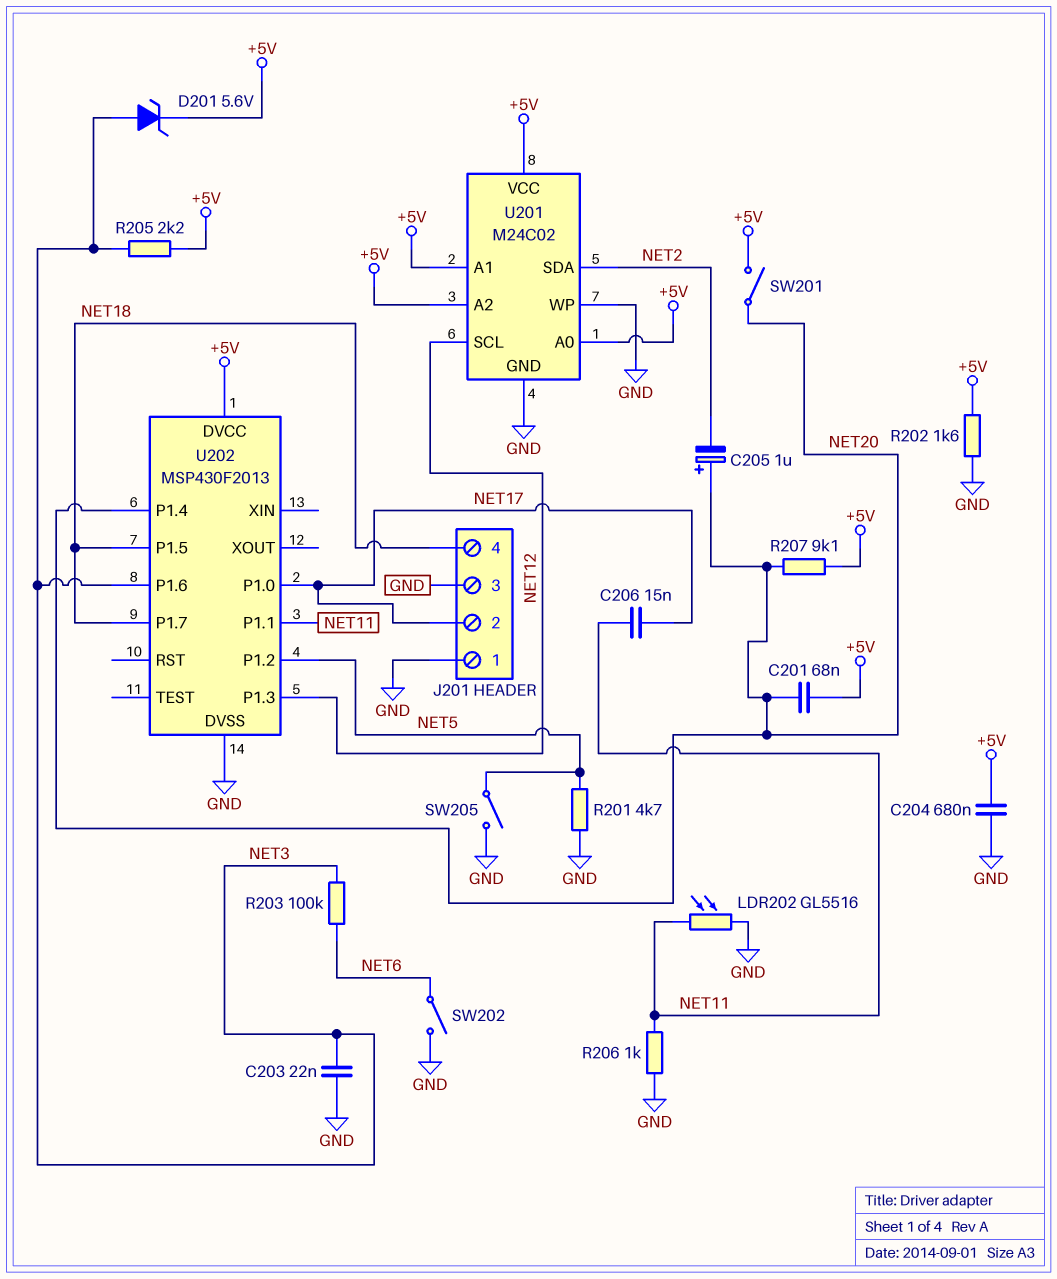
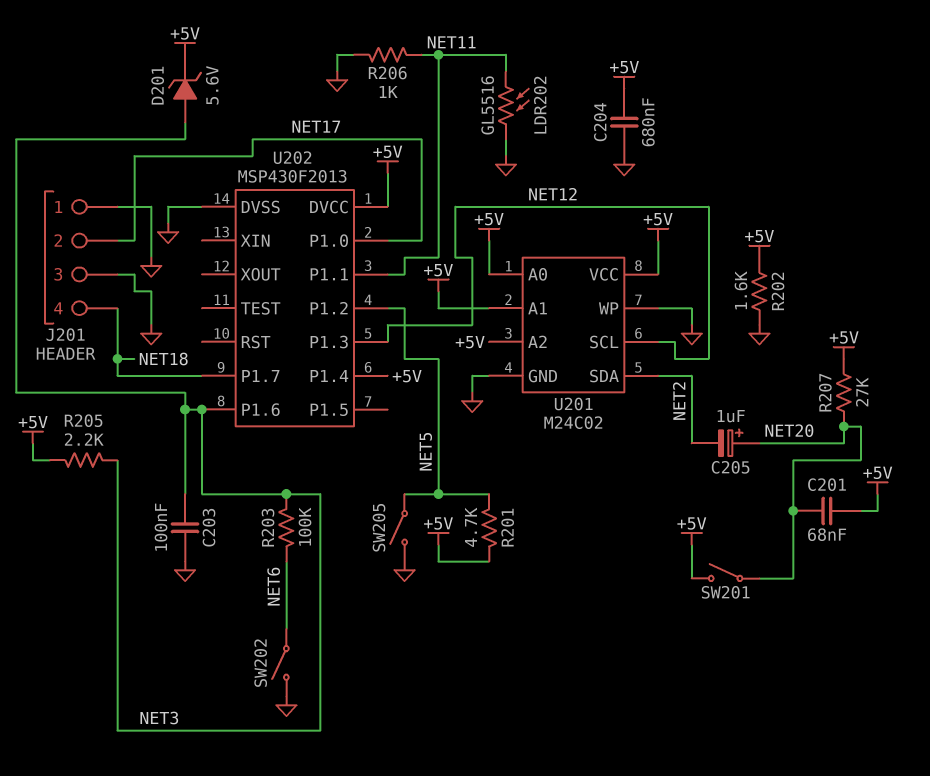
C203: 22nF (GND, NET3) -> 100nF (GND, NET3)
C206: 15nF (NET11, NET17) -> none
R201: 4.7k (GND, NET5) -> 4.7k (+5V, NET5)
R207: 9.1k (+5V, NET20) -> 27k (+5V, NET20)
U202 pin P1.4: NET20 -> +5V
U202 pin P1.5: NET18 -> none

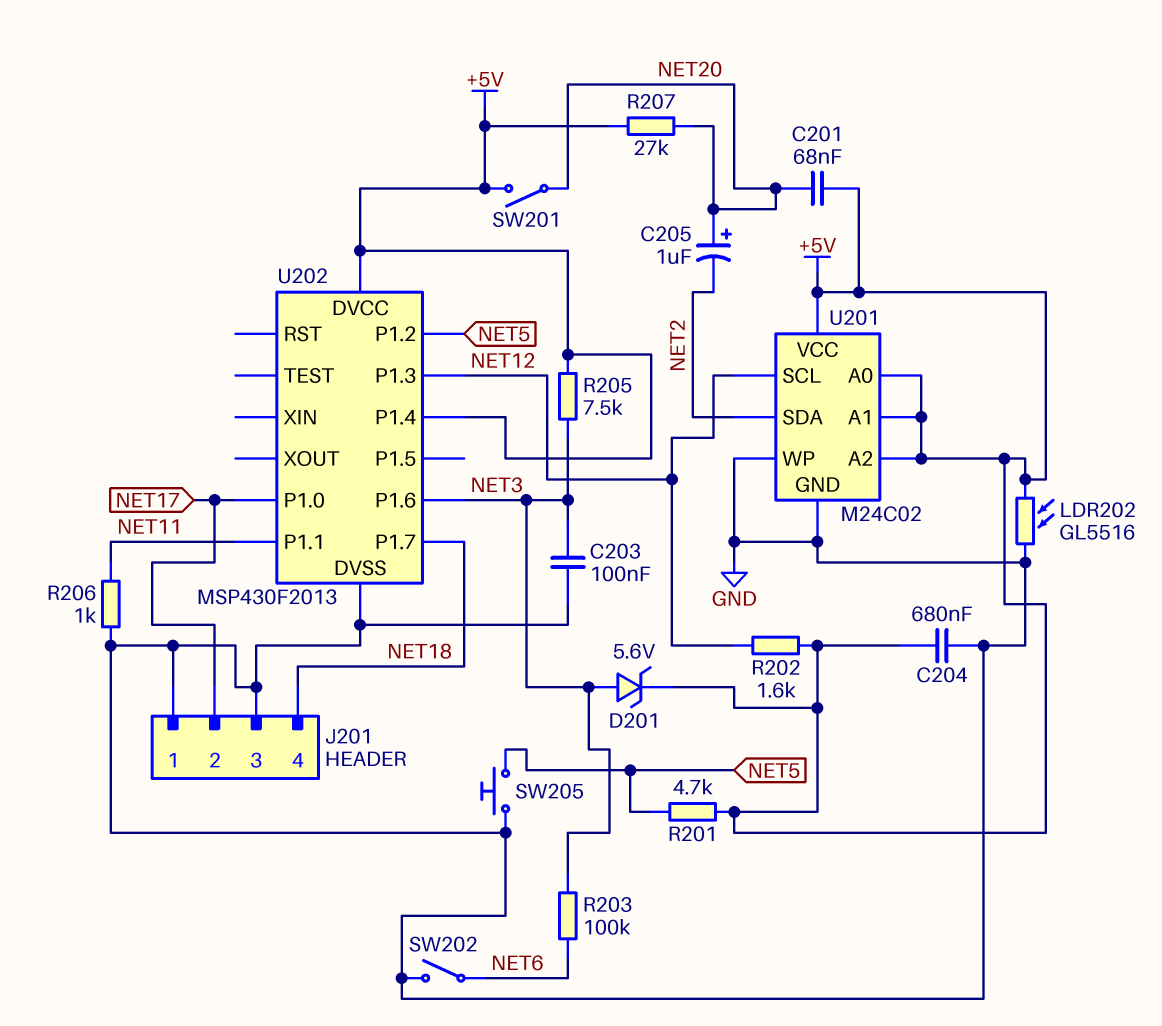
LDR202: GL5516 (GND, NET11) -> GL5516 (+5V, GND)
R202: 1.6k (+5V, GND) -> 1.6k (+5V, NET12)
R205: 2.2k (+5V, NET3) -> 7.5k (+5V, NET3)
SW205: switch (GND, NET5) -> button (GND, NET5)

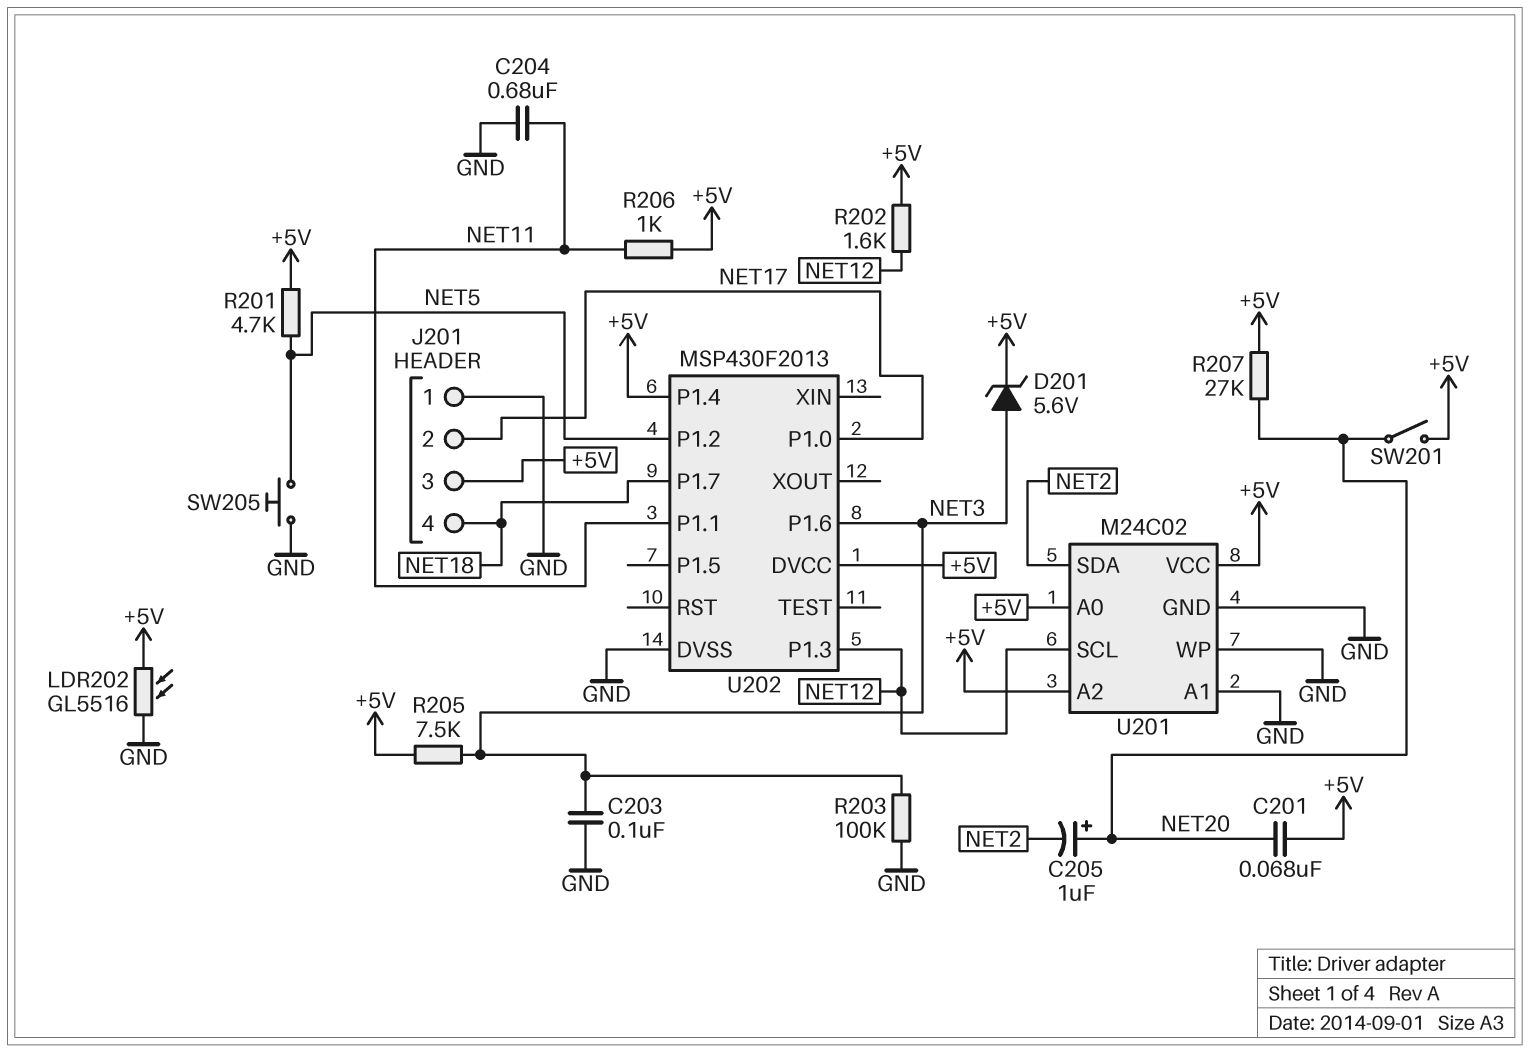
C204: 680nF (+5V, GND) -> 680nF (GND, NET11)
J201 pin 3: GND -> +5V
R203: 100k (NET3, NET6) -> 100k (GND, NET3)
R206: 1k (GND, NET11) -> 1k (+5V, NET11)
SW202: switch (GND, NET6) -> none
U201 pin A1: +5V -> GND

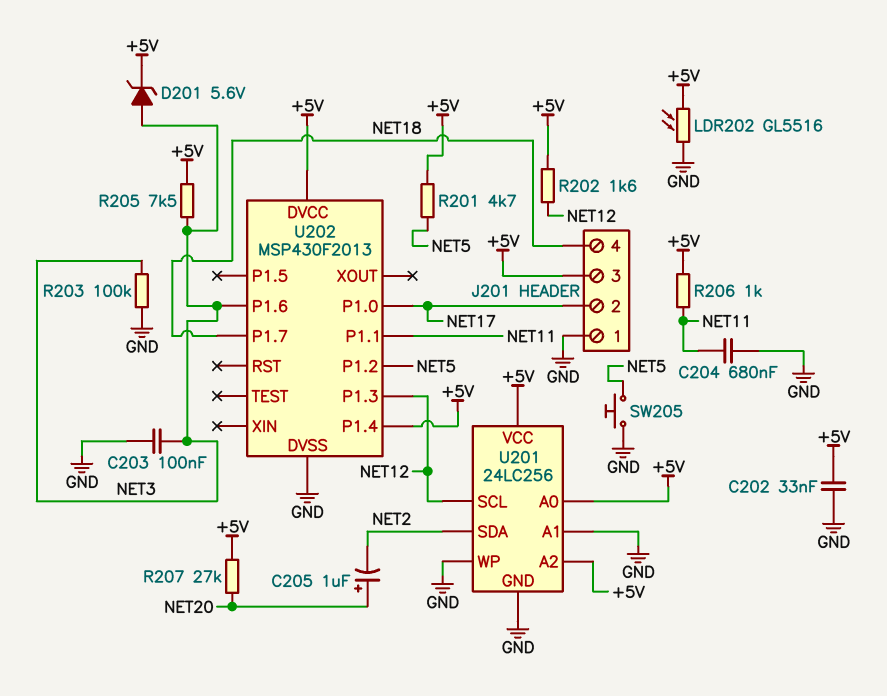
C201: 68nF (+5V, NET20) -> none
C202: none -> 33nF (+5V, GND)
SW201: switch (+5V, NET20) -> none
U201: M24C02 -> 24LC256

